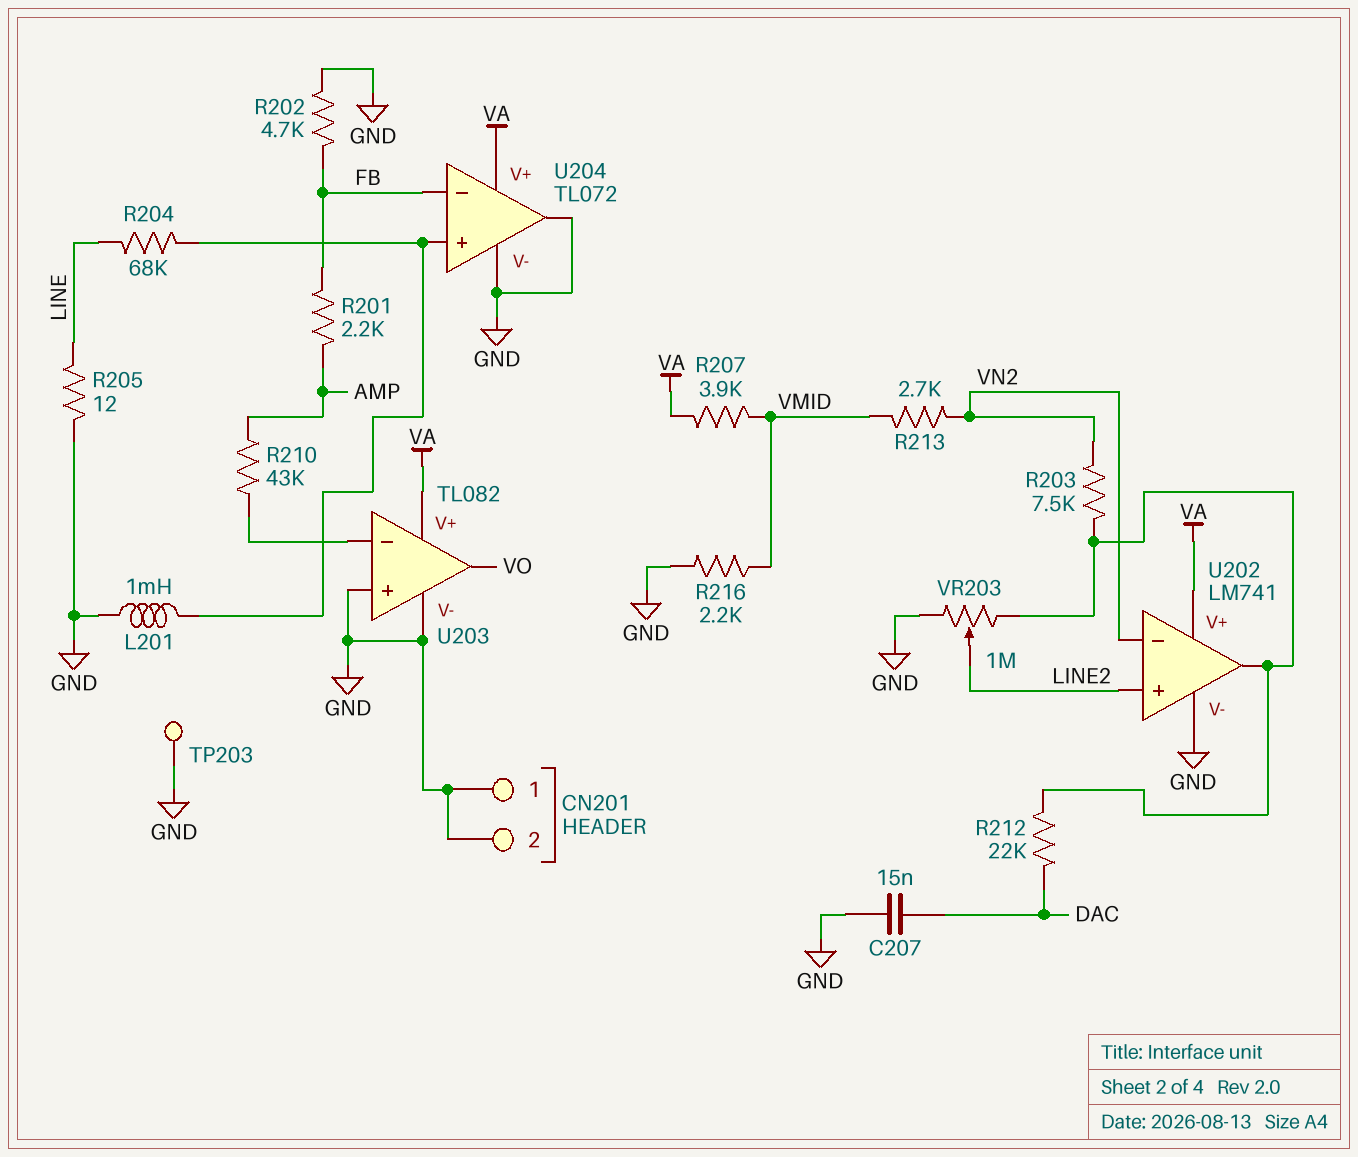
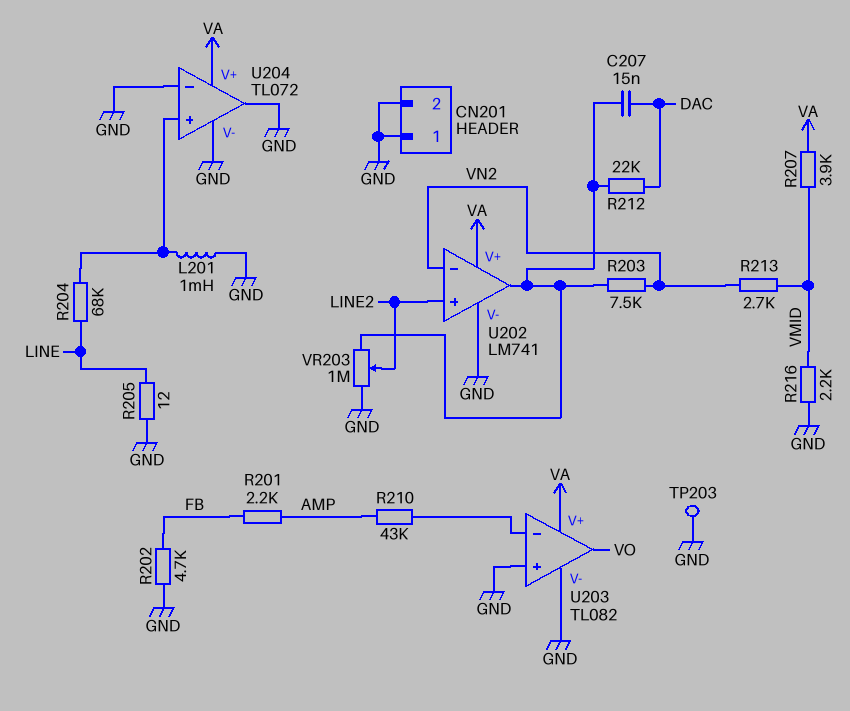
C207: 15nF (DAC, GND) -> 15nF (DAC, U202/out)
U204 pin in-: FB -> GND

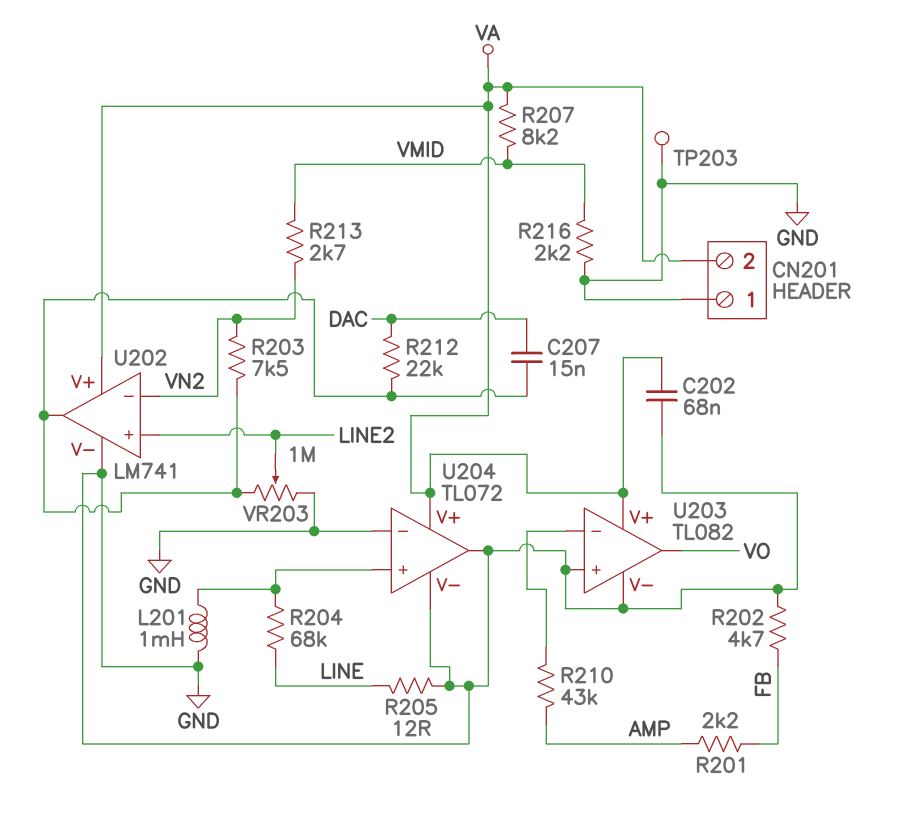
C202: none -> 68nF (GND, VA)
CN201 pin 2: GND -> VA
R207: 3.9k (VA, VMID) -> 8.2k (VA, VMID)

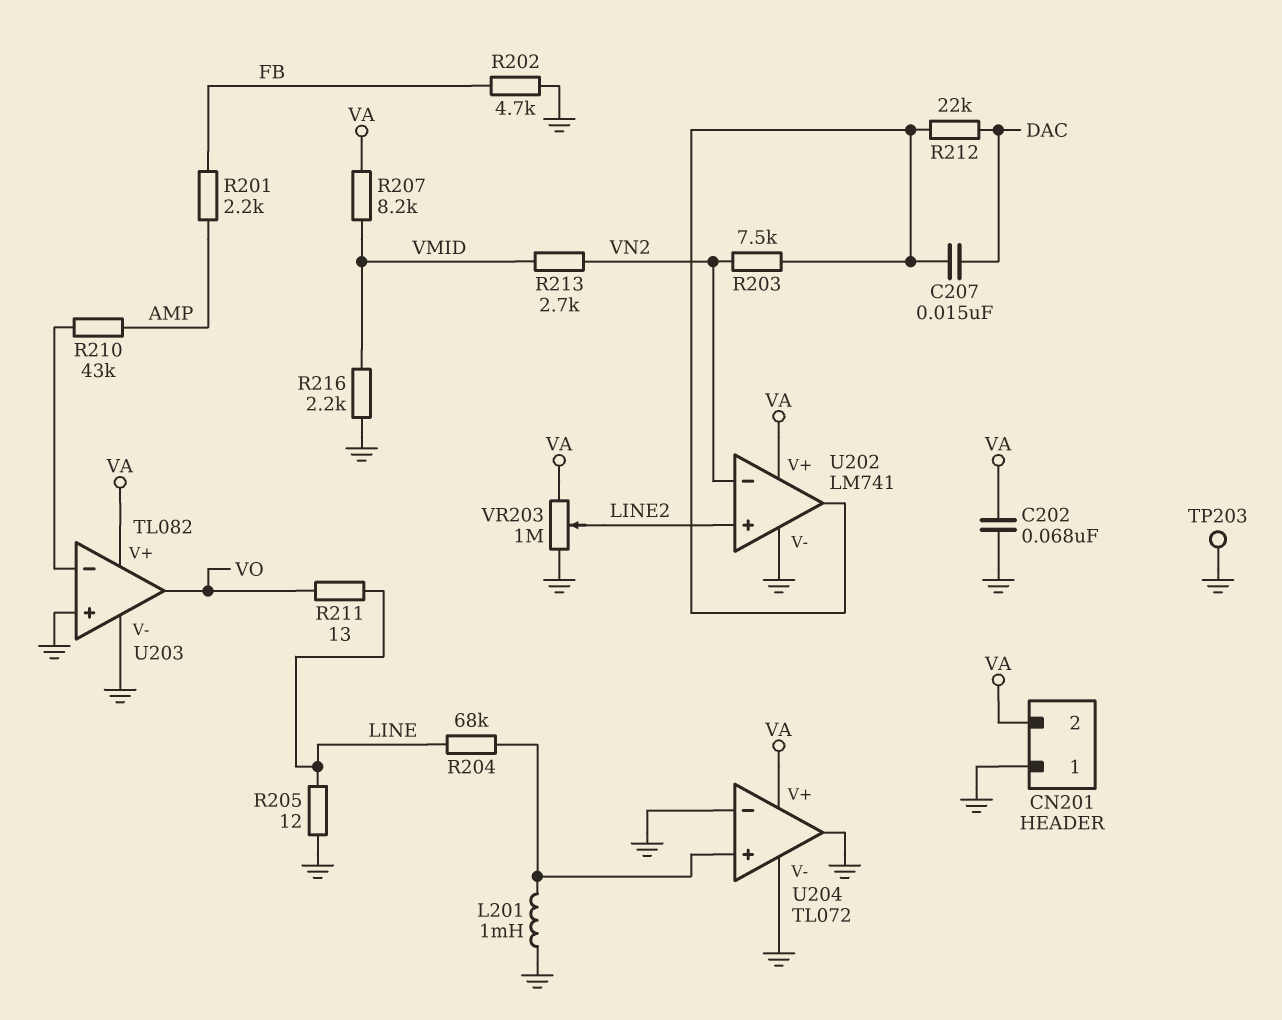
R211: none -> 13 (LINE, VO)
VR203: 1M (GND, U202/out, wiper LINE2) -> 1M (GND, VA, wiper LINE2)

